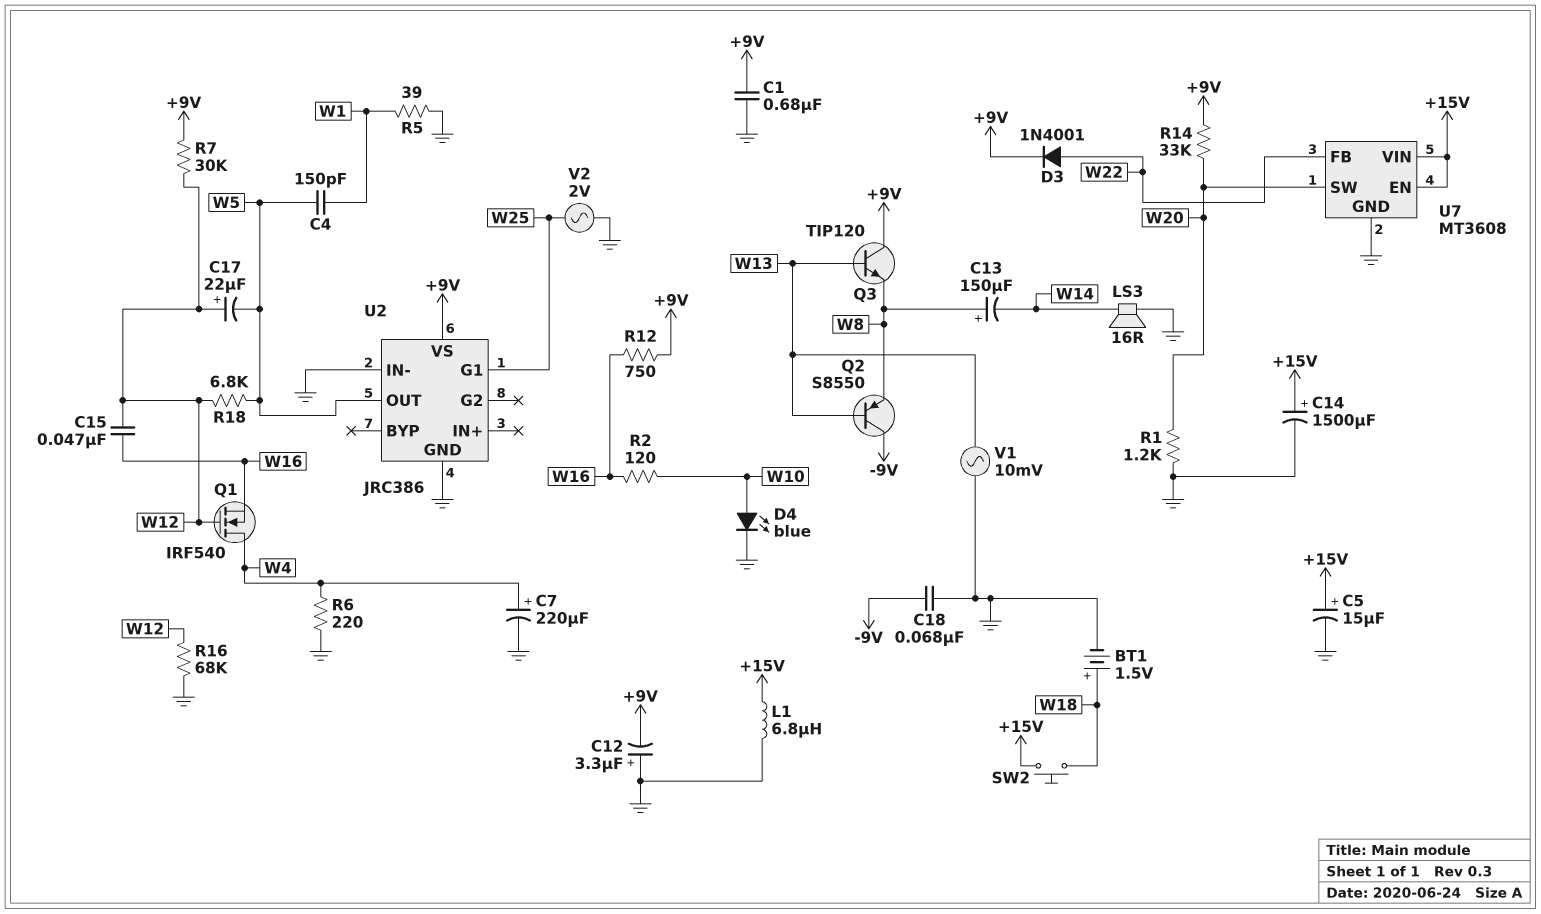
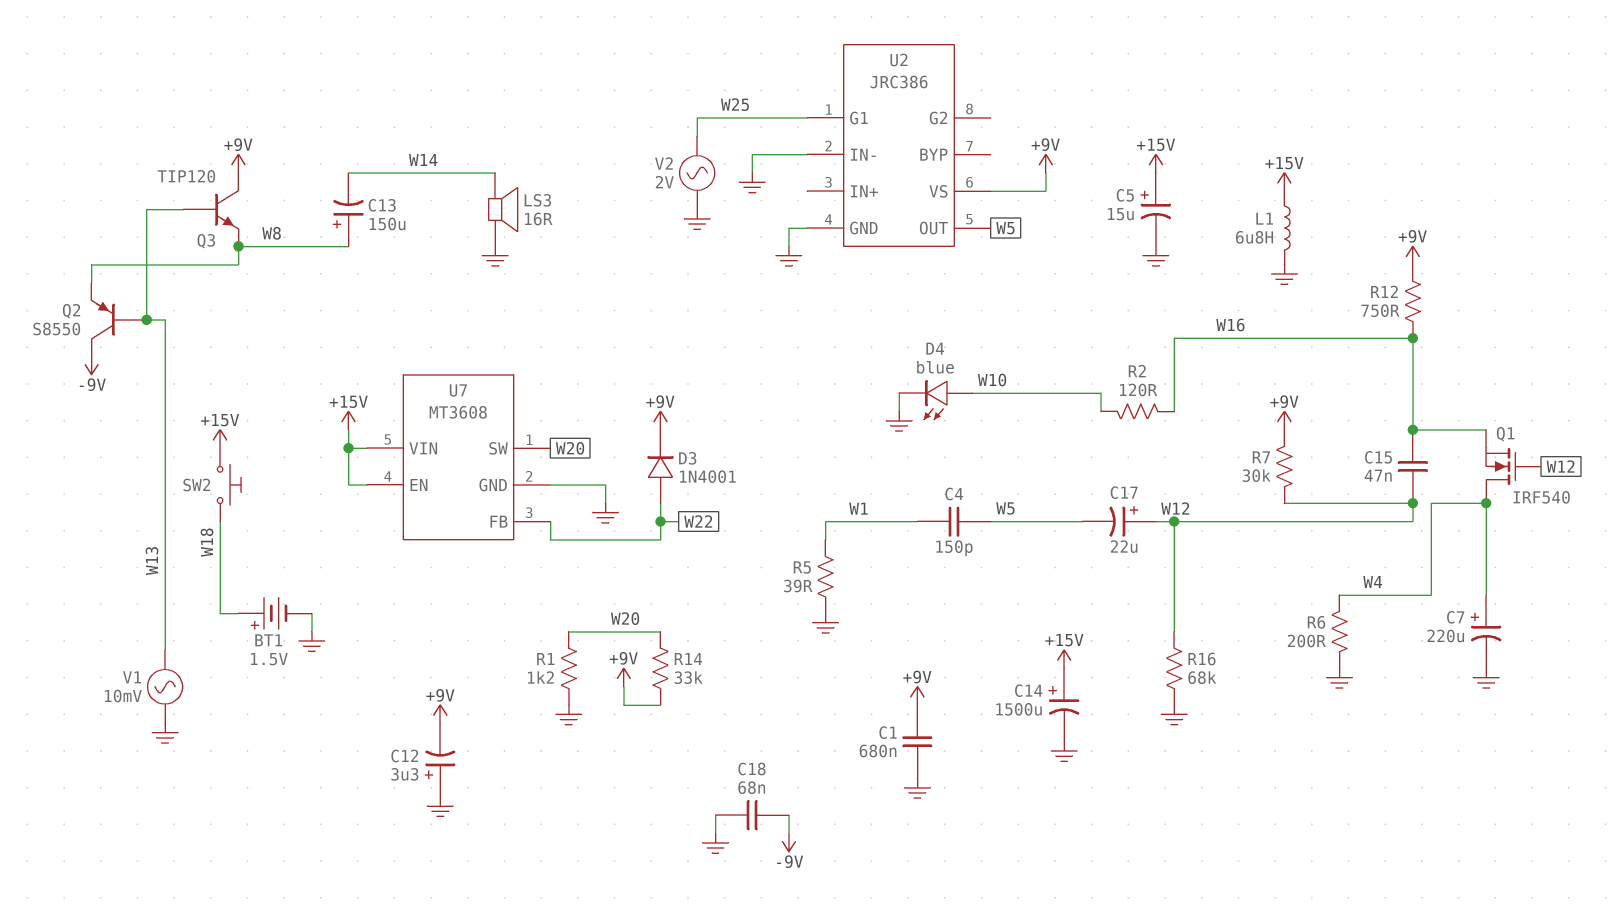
R6: 220 (GND, W4) -> 200 (GND, W4)
R18: 6.8k (W5, W12) -> none

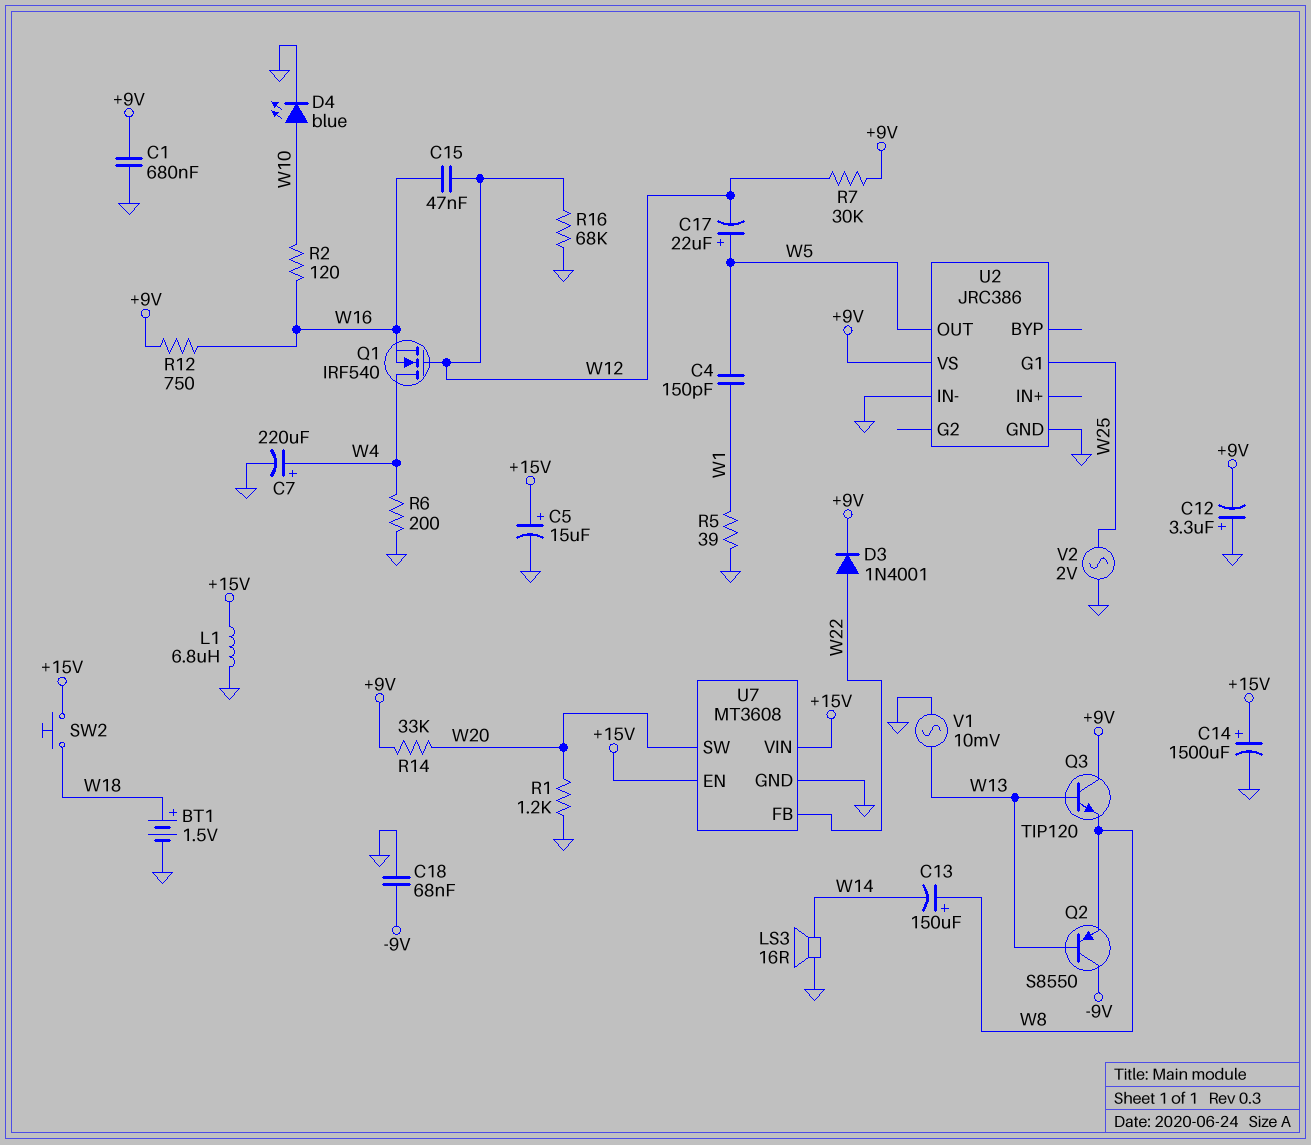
C17: 22uF (plus W12, minus W5) -> 22uF (plus W5, minus W12)

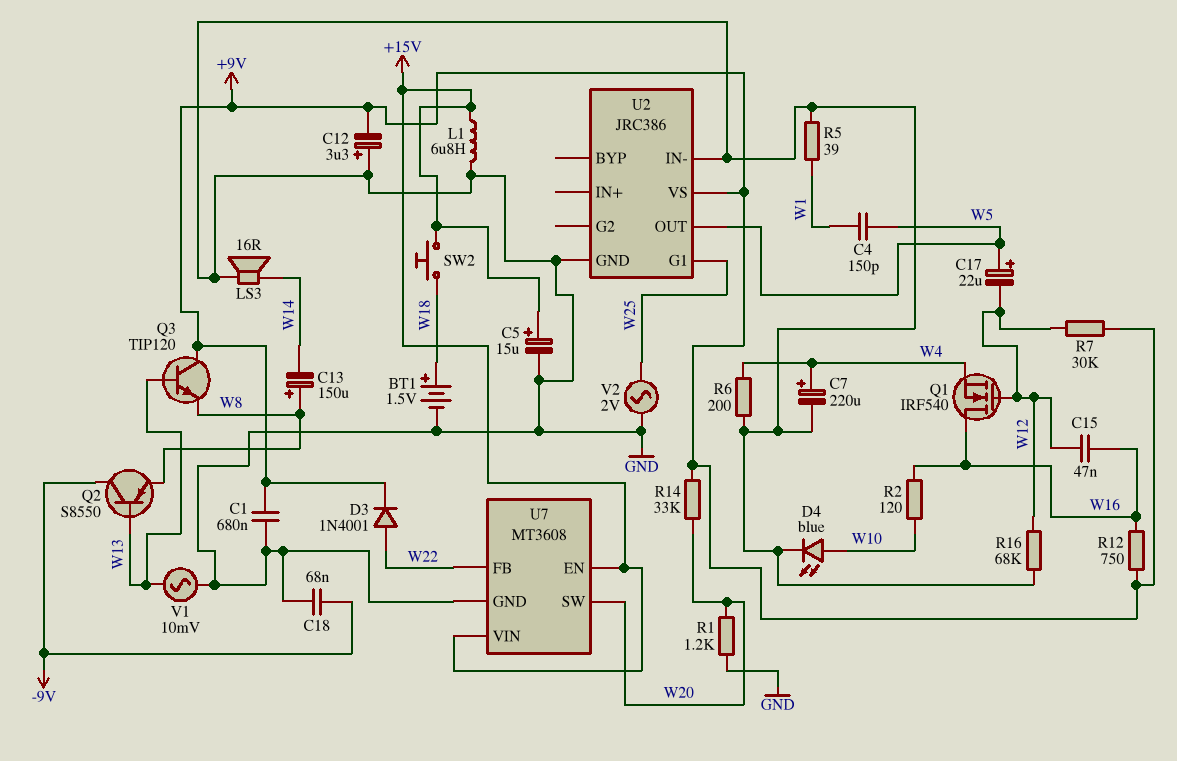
C14: 1500uF (plus +15V, minus GND) -> none
Q1: NMOS IRF540 (G W12, D W4, S W16) -> NMOS IRF540 (G W12, D W16, S W4)

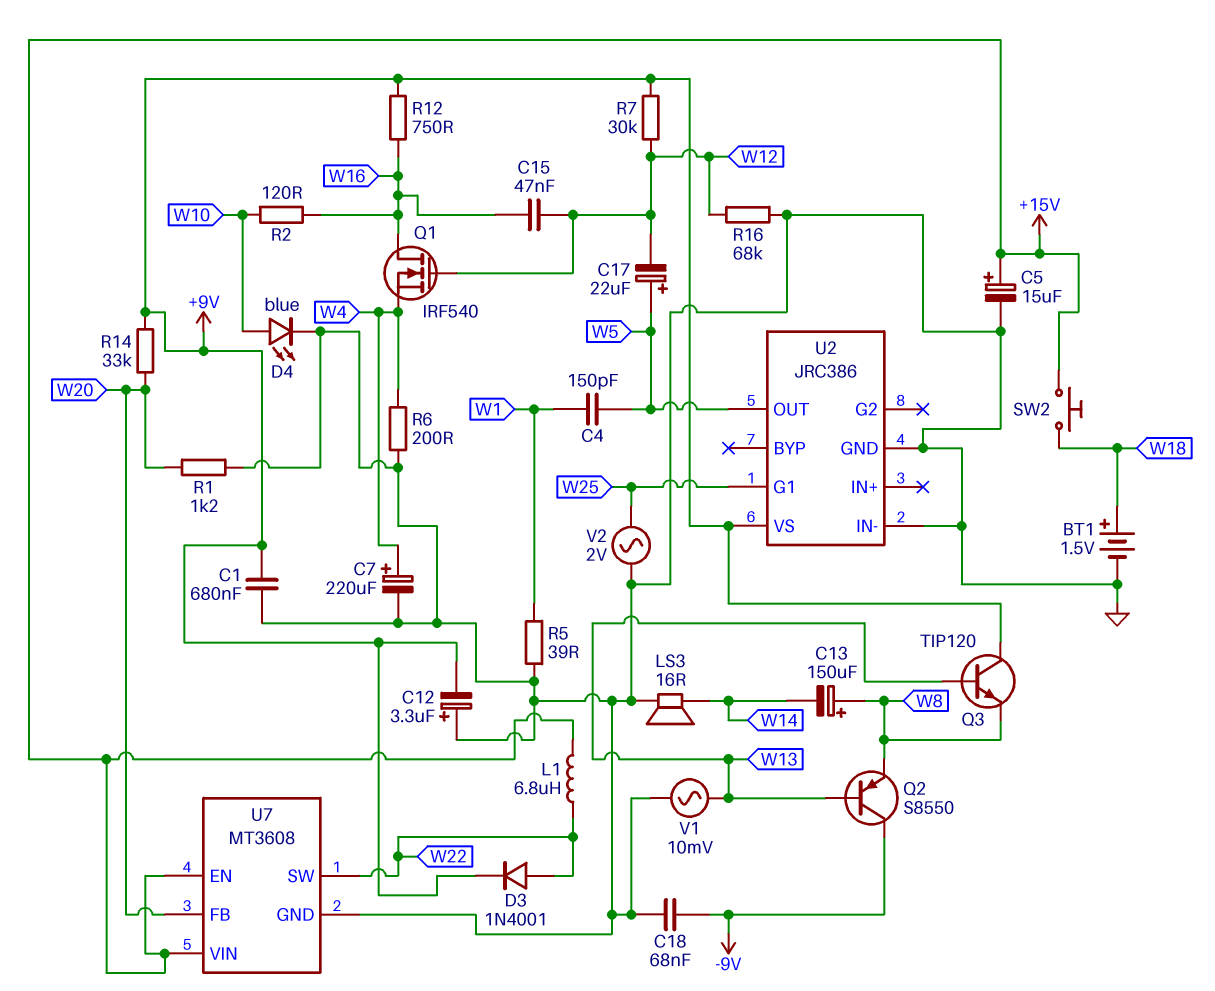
L1: 6.8uH (+15V, GND) -> 6.8uH (+15V, W22)
U7 pin FB: W22 -> W20
U7 pin SW: W20 -> W22

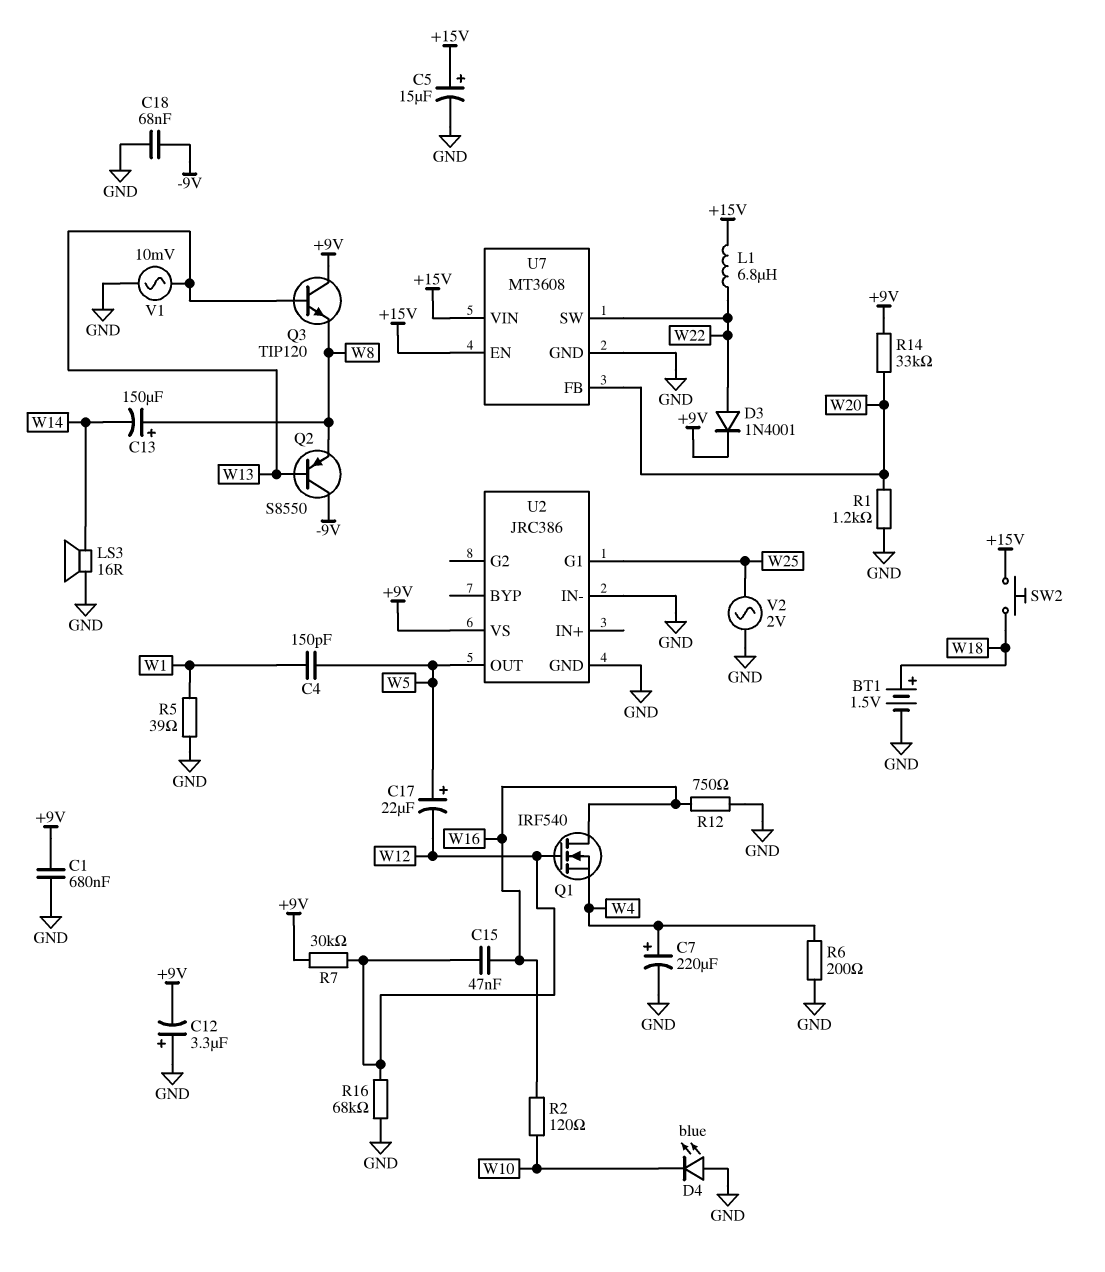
D4: LED blue (A W10, K GND) -> LED blue (A GND, K W10)
R12: 750 (+9V, W16) -> 750 (GND, W16)

